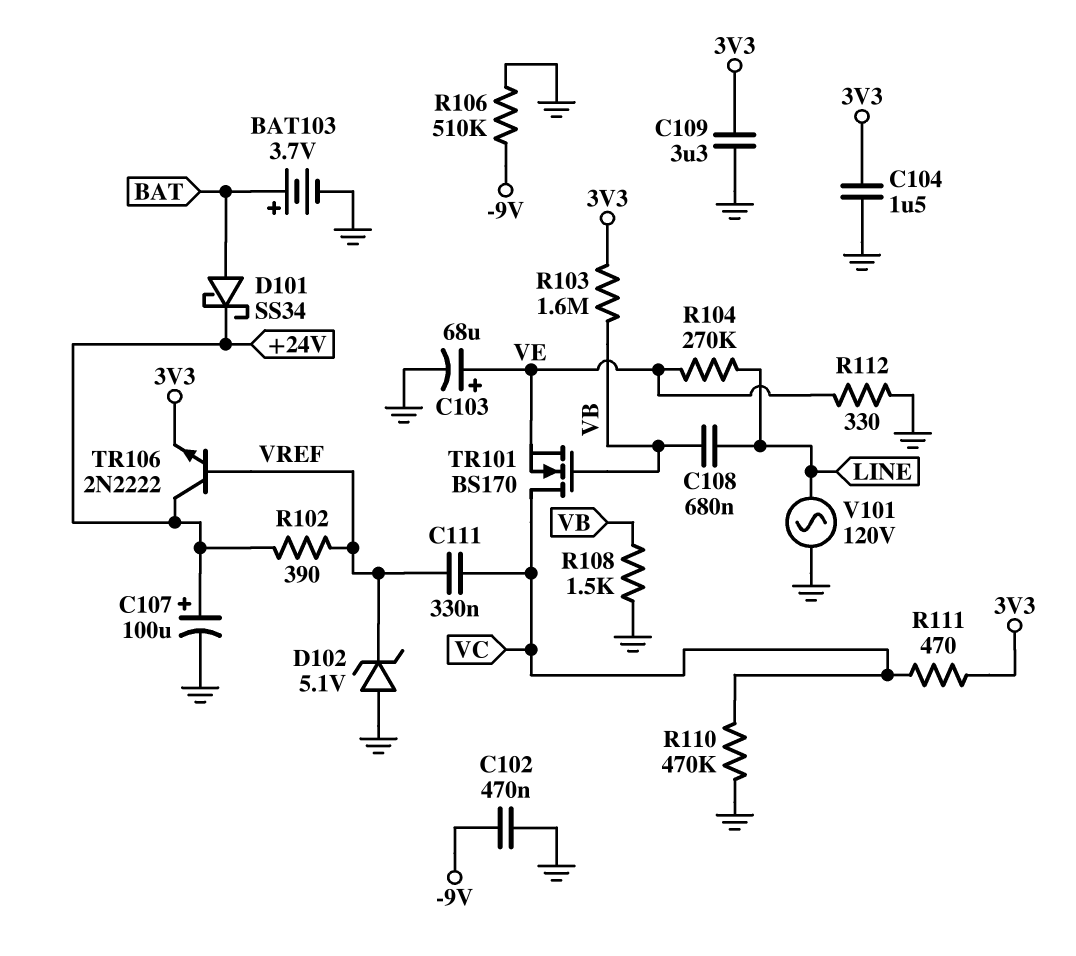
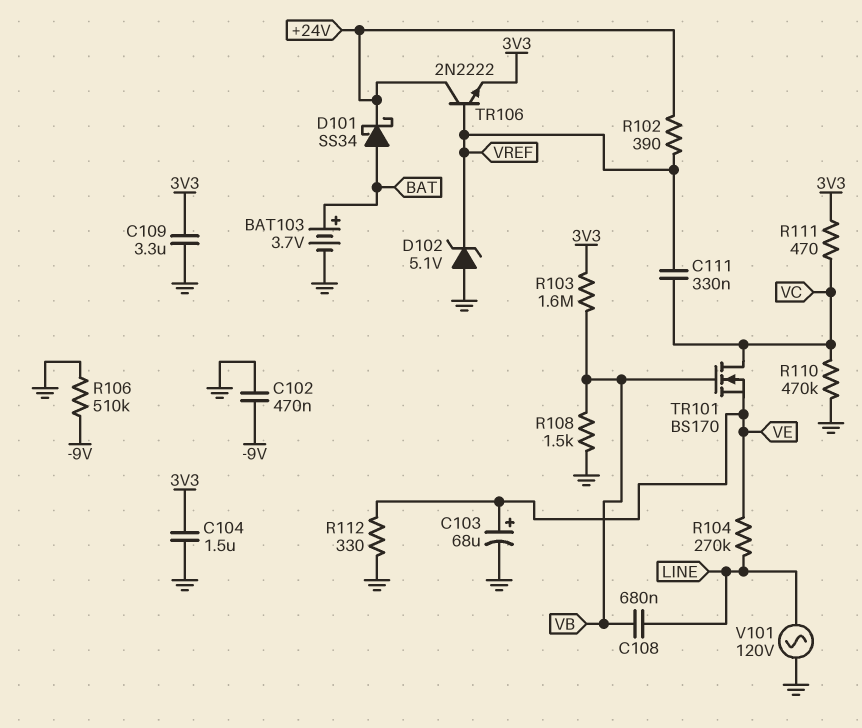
C107: 100uF (plus +24V, minus GND) -> none

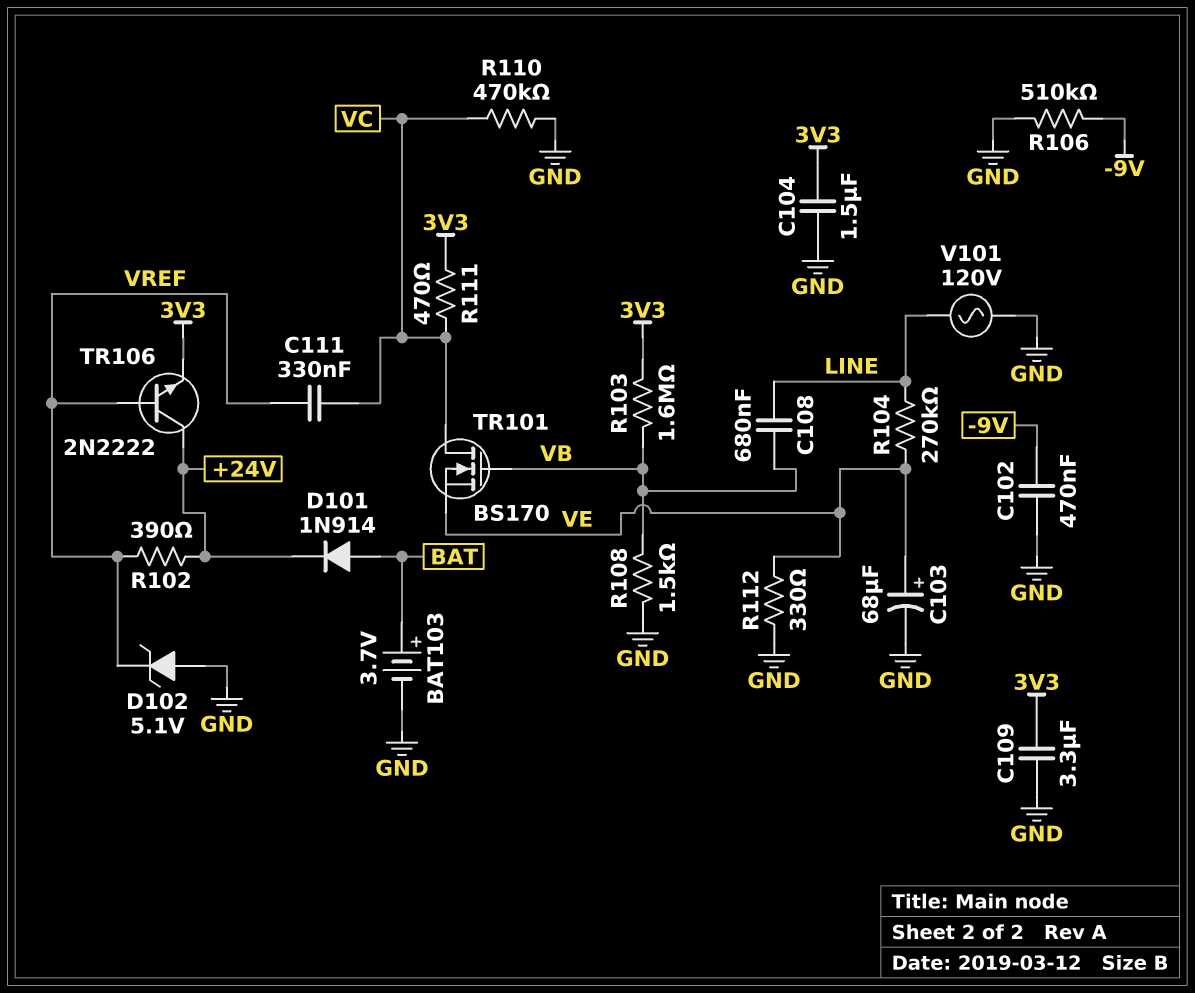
D101: schottky SS34 (A BAT, K +24V) -> diode 1N914 (A BAT, K +24V)

